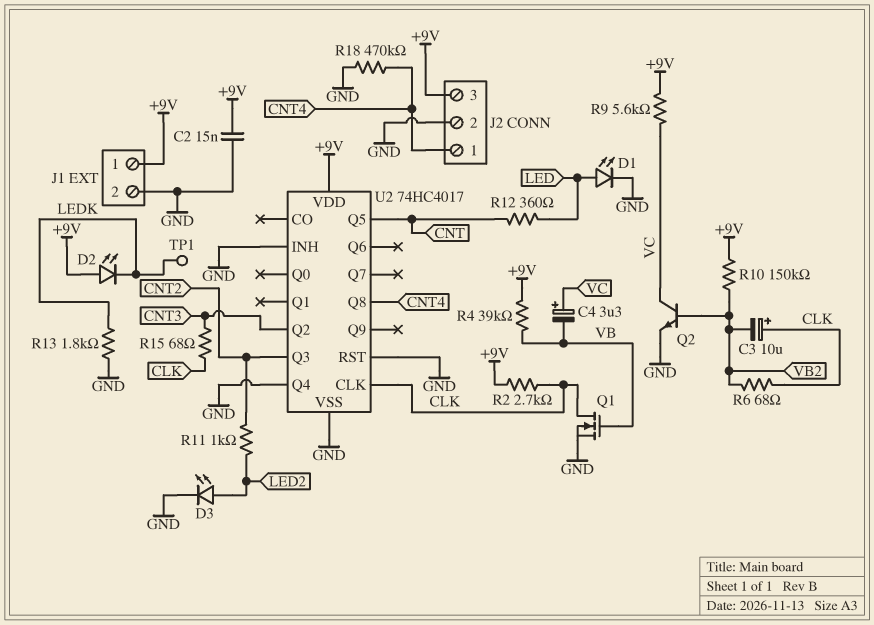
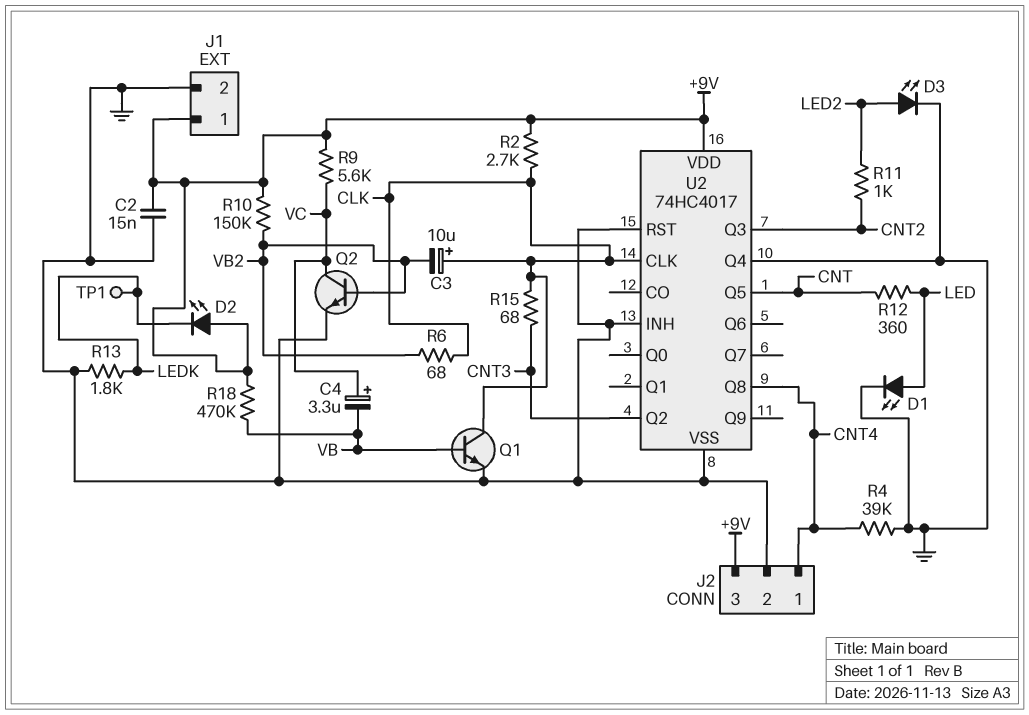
Q1: NMOS (G VB, D CLK, S GND) -> NPN (B VB, C CLK, E GND)
R4: 39k (+9V, VB) -> 39k (CNT4, GND)
R18: 470k (CNT4, GND) -> 470k (+9V, VB)

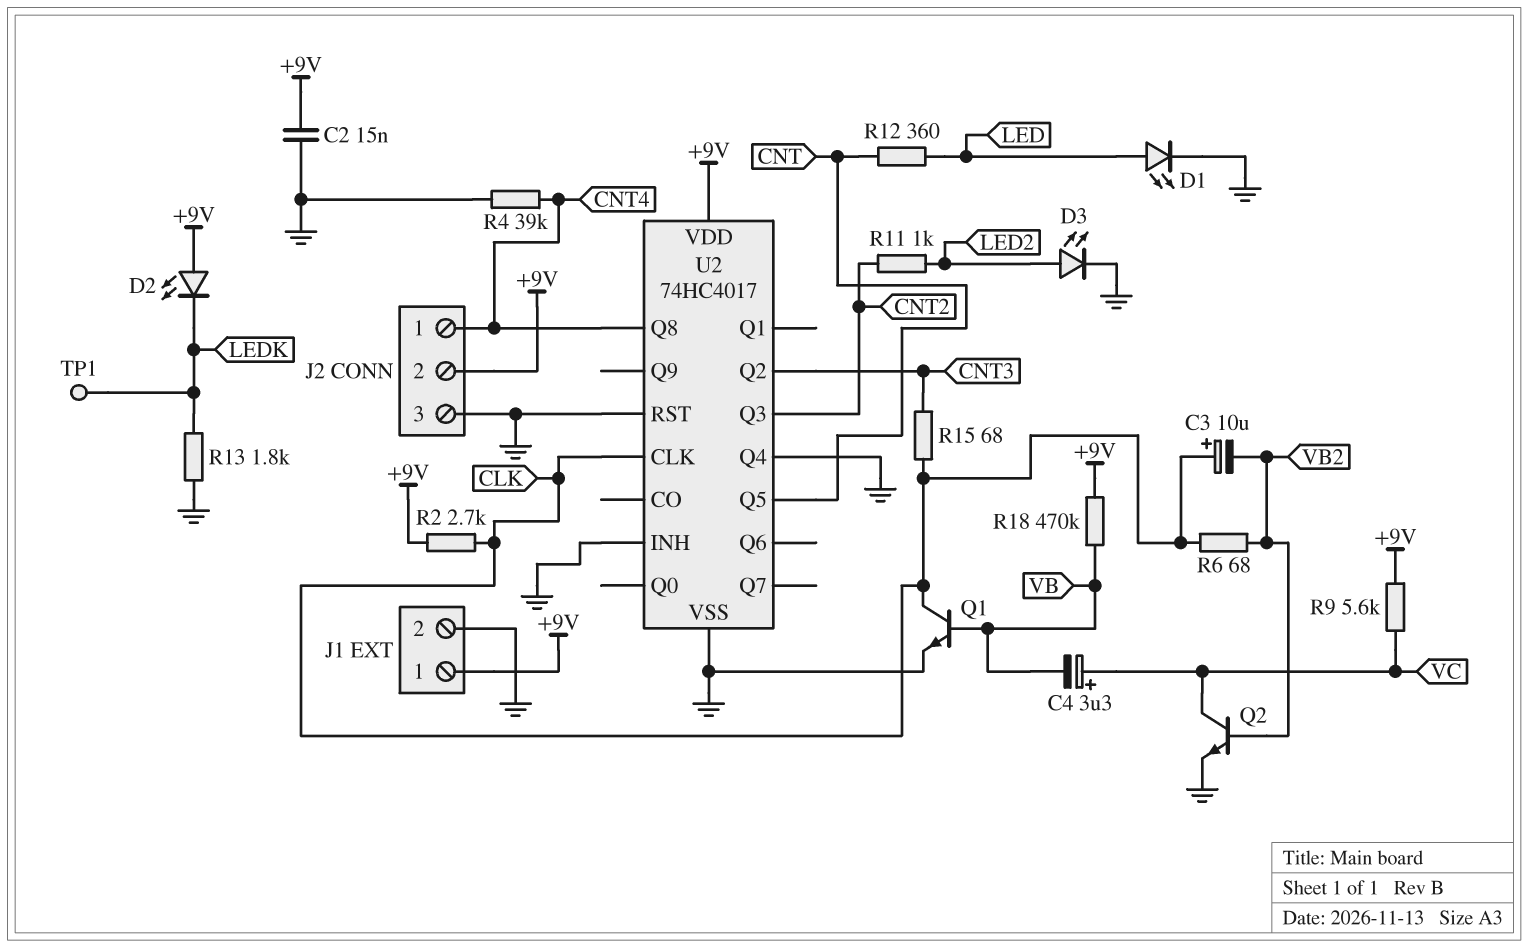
J2 pin 2: GND -> +9V
J2 pin 3: +9V -> GND
R10: 150k (+9V, VB2) -> none

